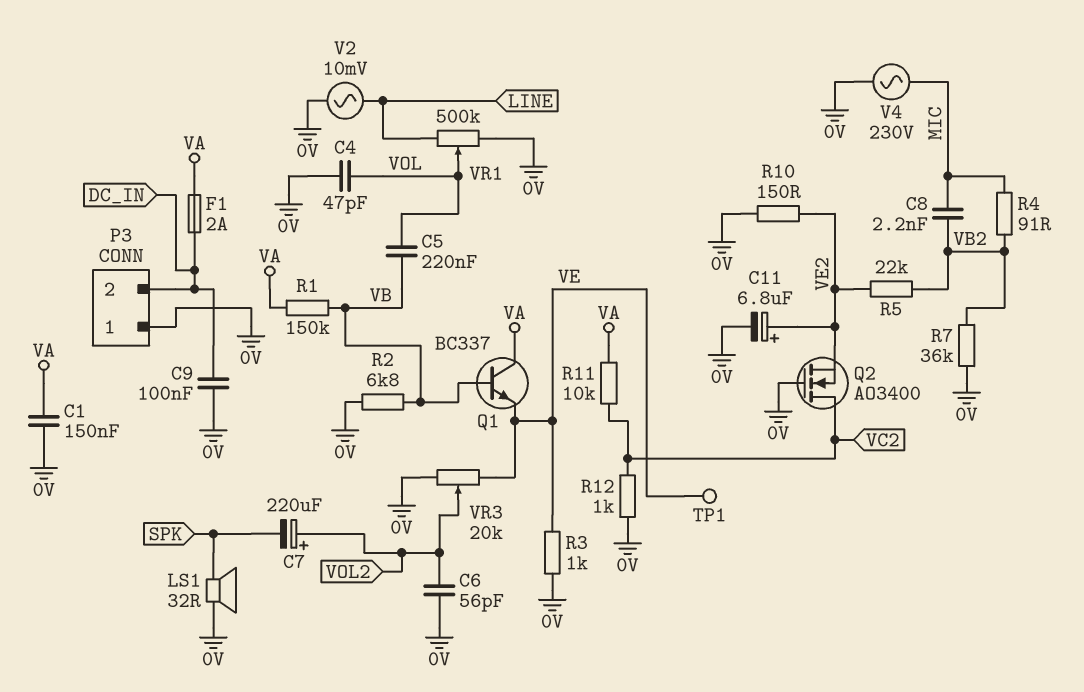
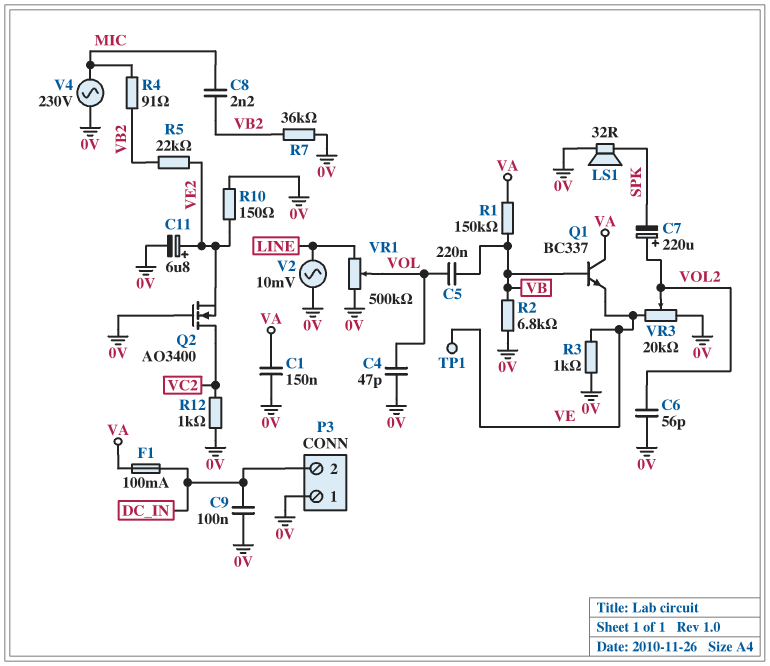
F1: 2A (DC_IN, VA) -> 100mA (DC_IN, VA)
R11: 10k (VA, VC2) -> none

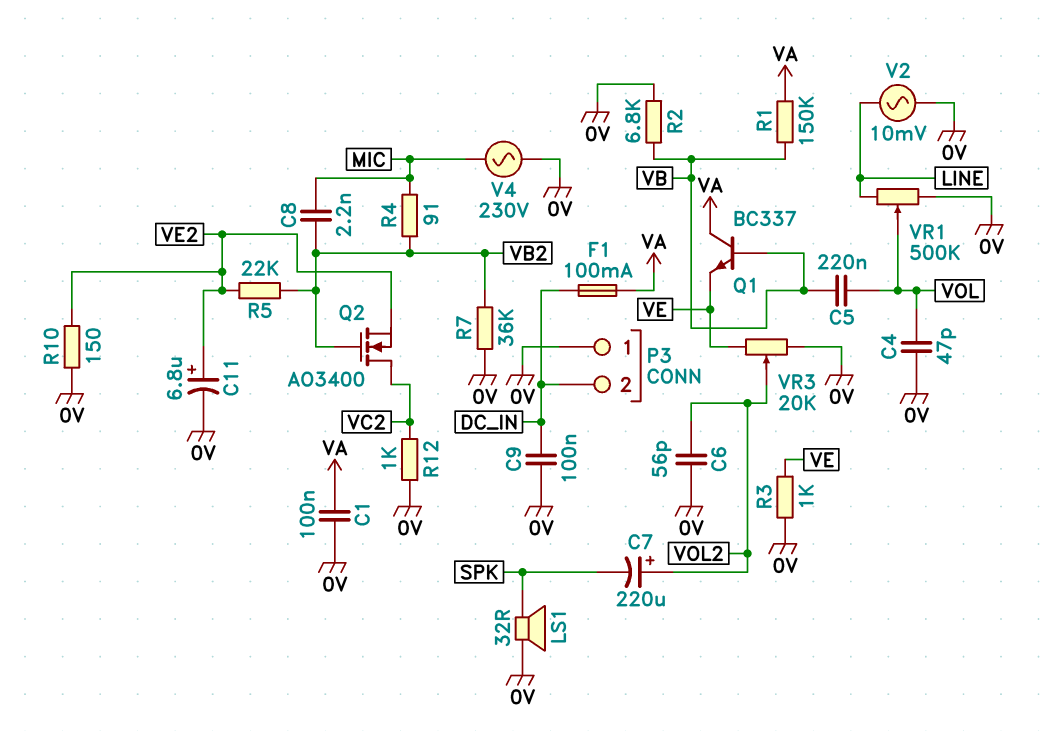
C1: 150nF (0V, VA) -> 100nF (0V, VA)
Q2: NMOS AO3400 (G 0V, D VC2, S VE2) -> NMOS AO3400 (G VB2, D VC2, S VE2)
TP1: test point (VE) -> none

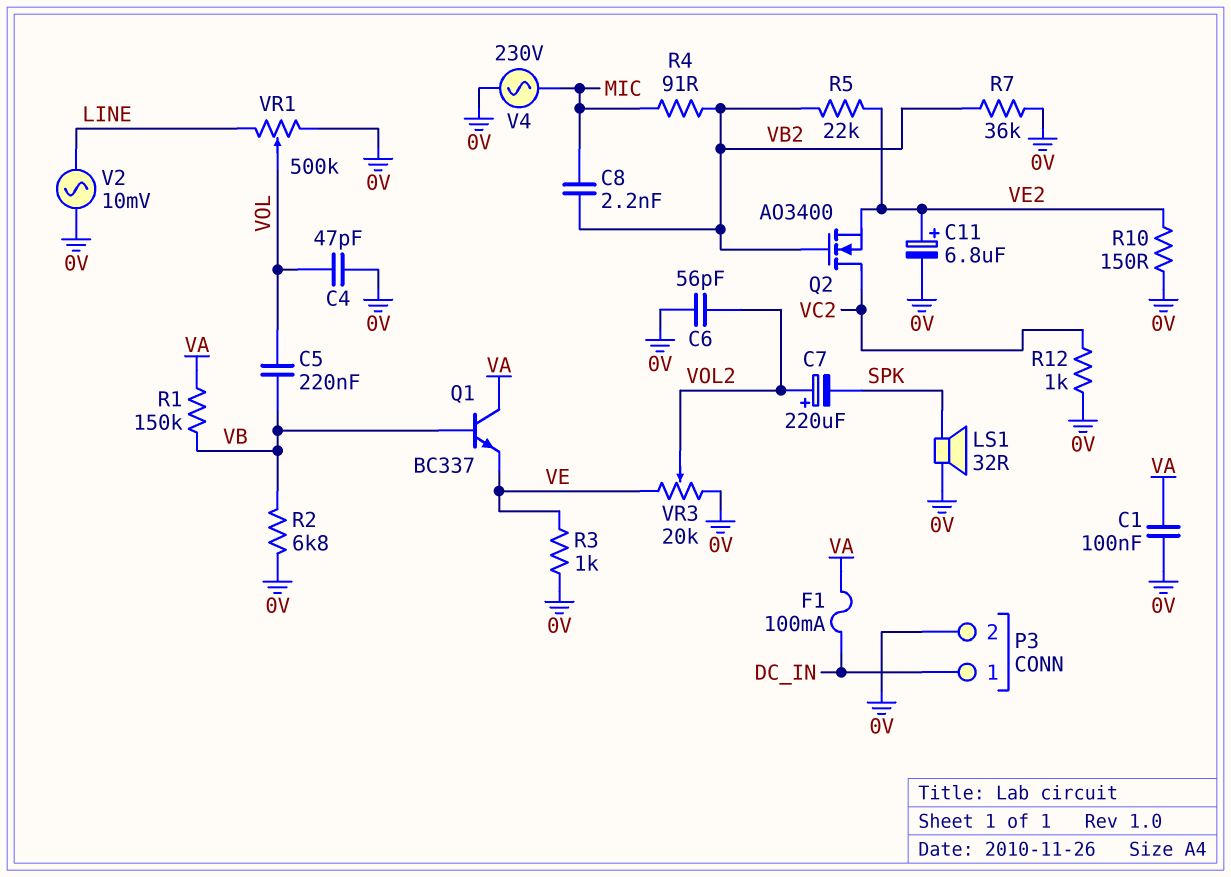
C9: 100nF (0V, DC_IN) -> none
P3 pin 1: 0V -> DC_IN
P3 pin 2: DC_IN -> 0V

